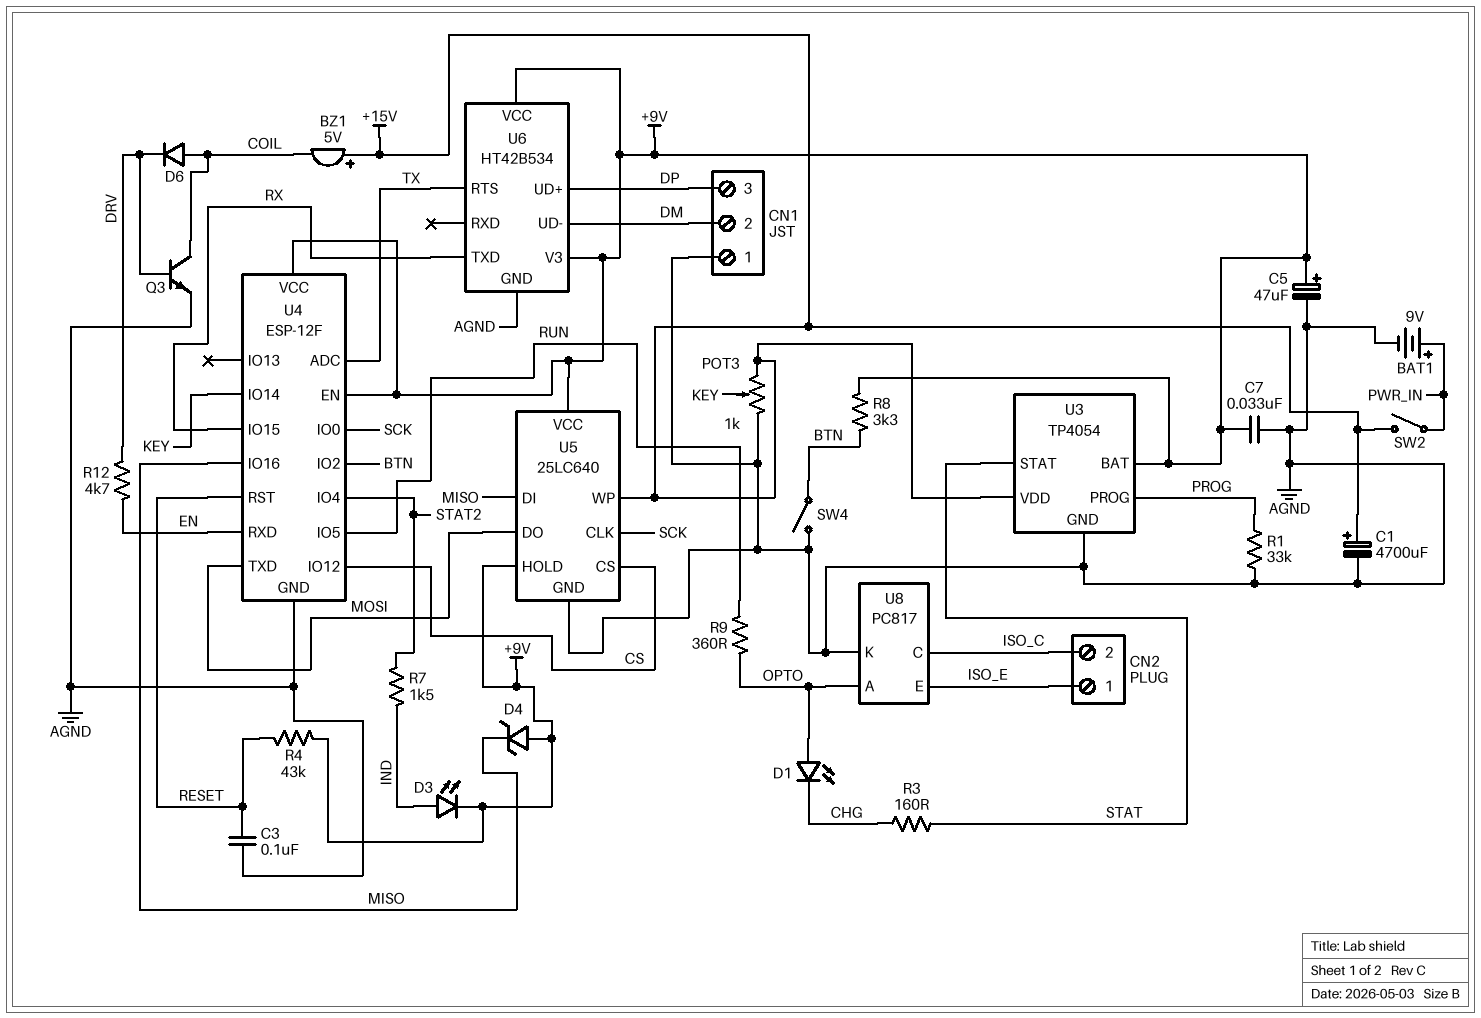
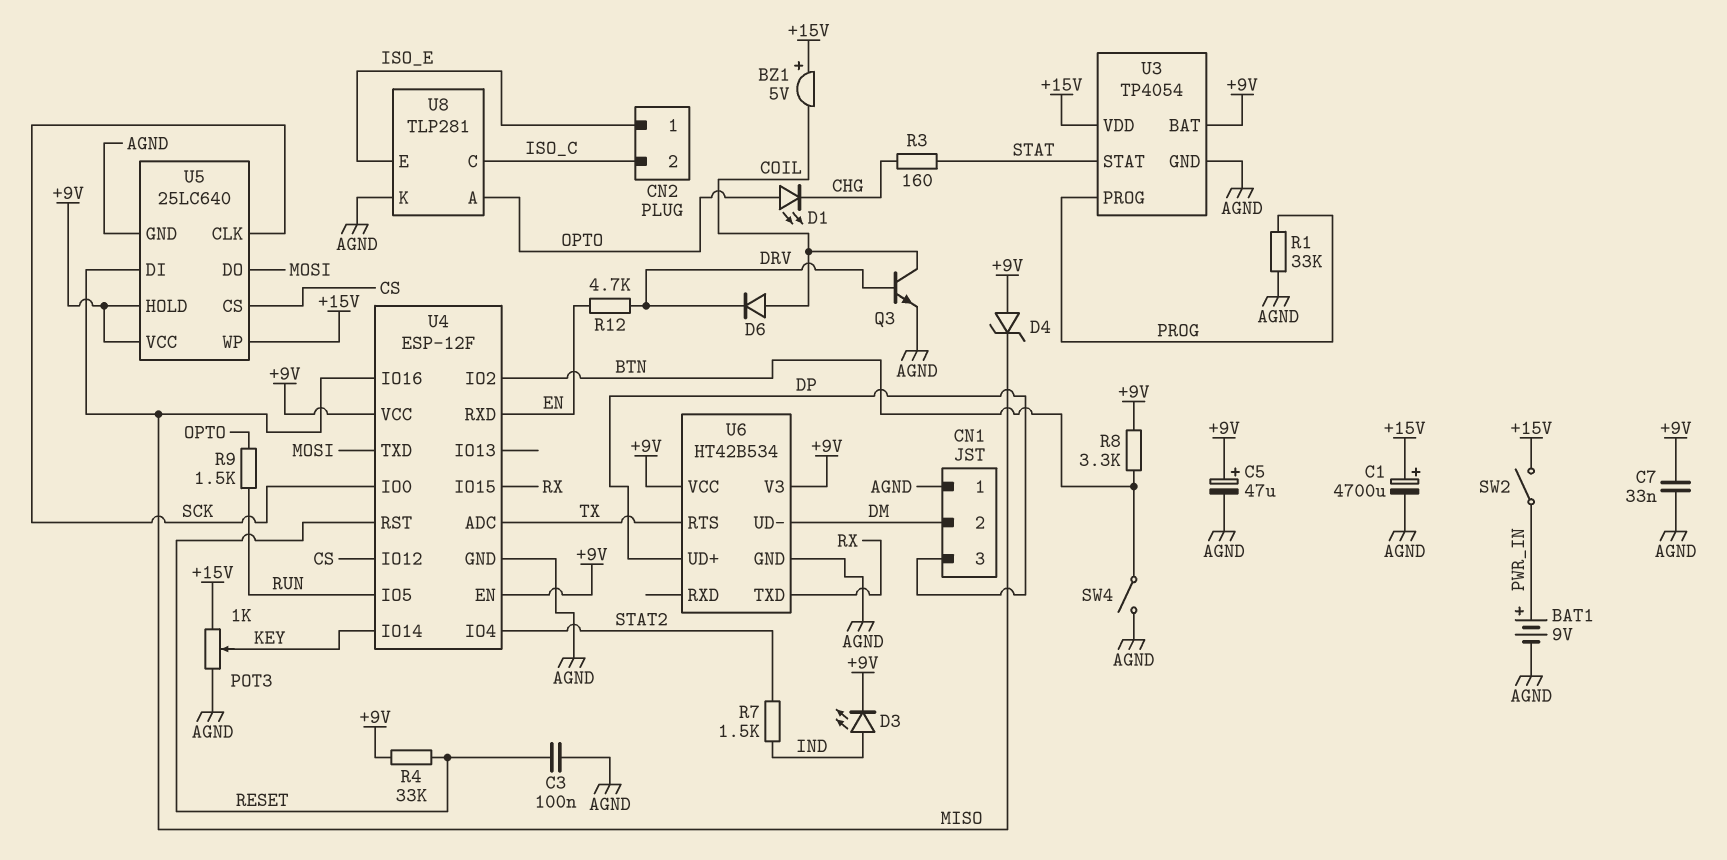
R4: 43k (+9V, RESET) -> 33k (+9V, RESET)
R9: 360 (OPTO, RUN) -> 1.5k (OPTO, RUN)
U8: PC817 -> TLP281

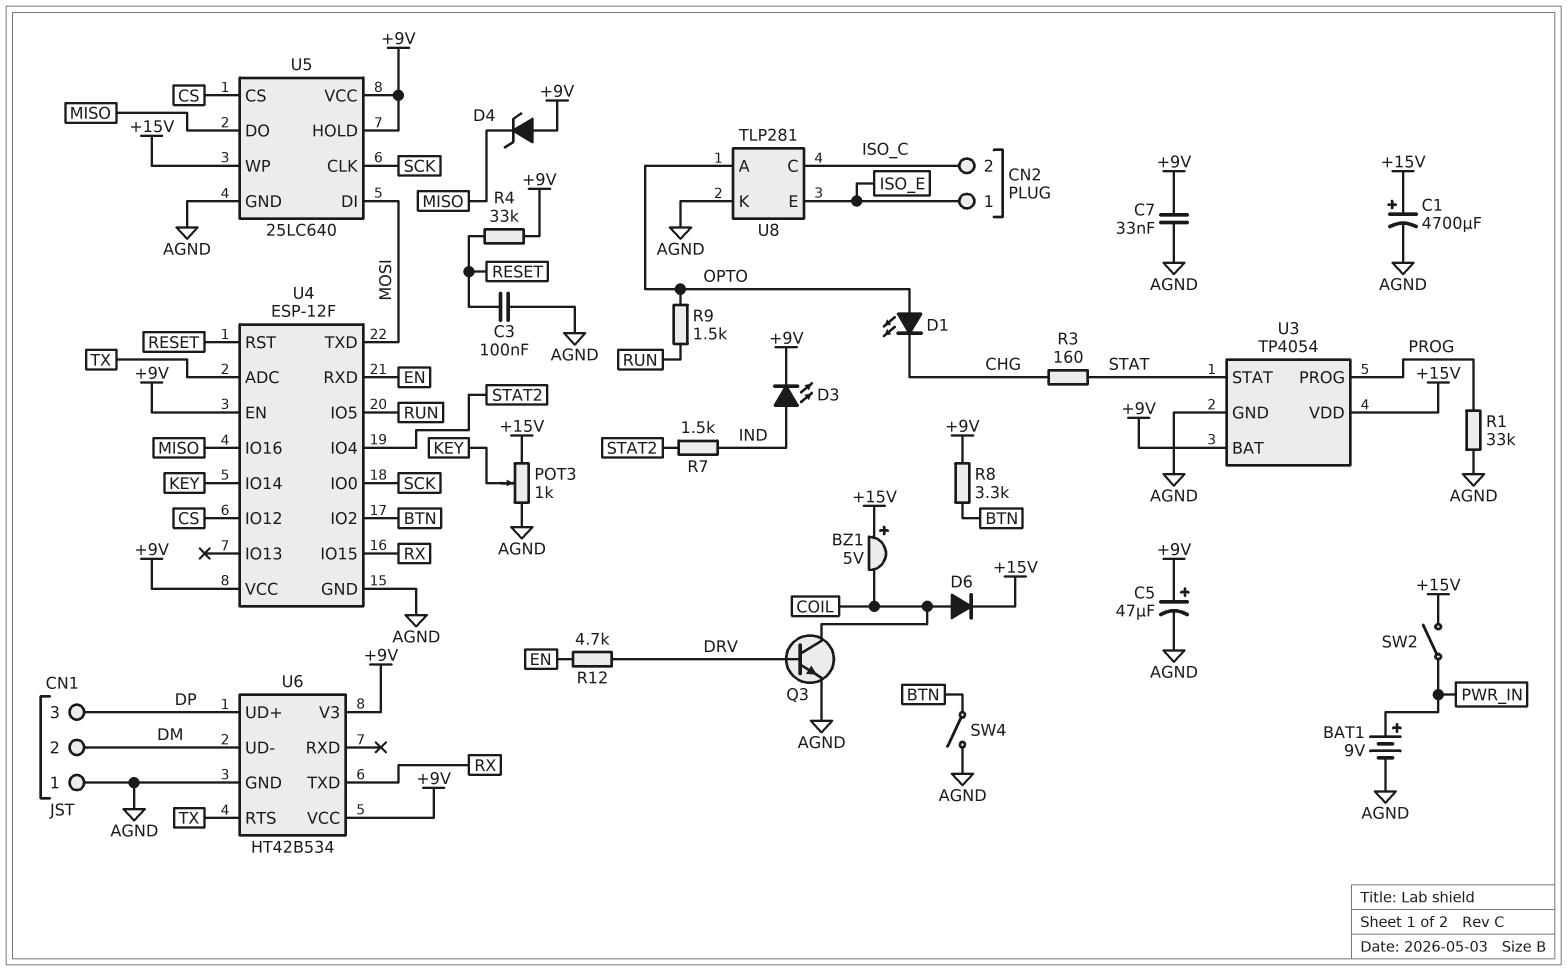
D6: diode (A COIL, K DRV) -> diode (A COIL, K +15V)
U5 pin DI: MISO -> MOSI
U5 pin DO: MOSI -> MISO

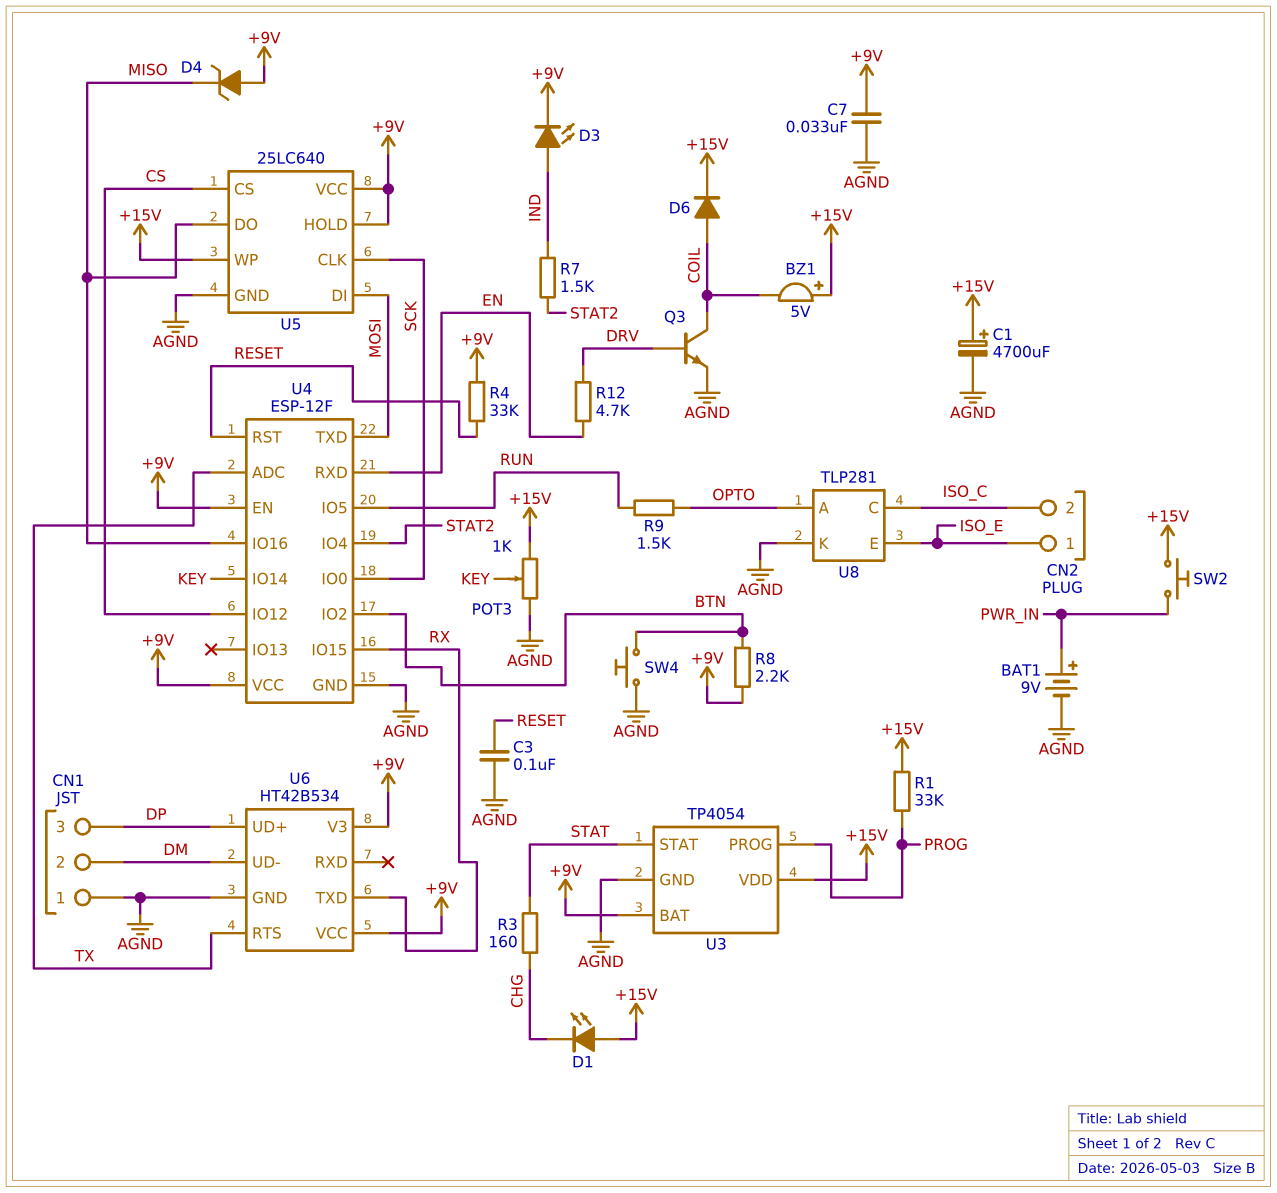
C5: 47uF (plus +9V, minus AGND) -> none
D1: LED (A OPTO, K CHG) -> LED (A +15V, K CHG)
R1: 33k (AGND, PROG) -> 33k (+15V, PROG)
R8: 3.3k (+9V, BTN) -> 2.2k (+9V, BTN)
SW2: switch (+15V, PWR_IN) -> button (+15V, PWR_IN)
SW4: switch (AGND, BTN) -> button (AGND, BTN)

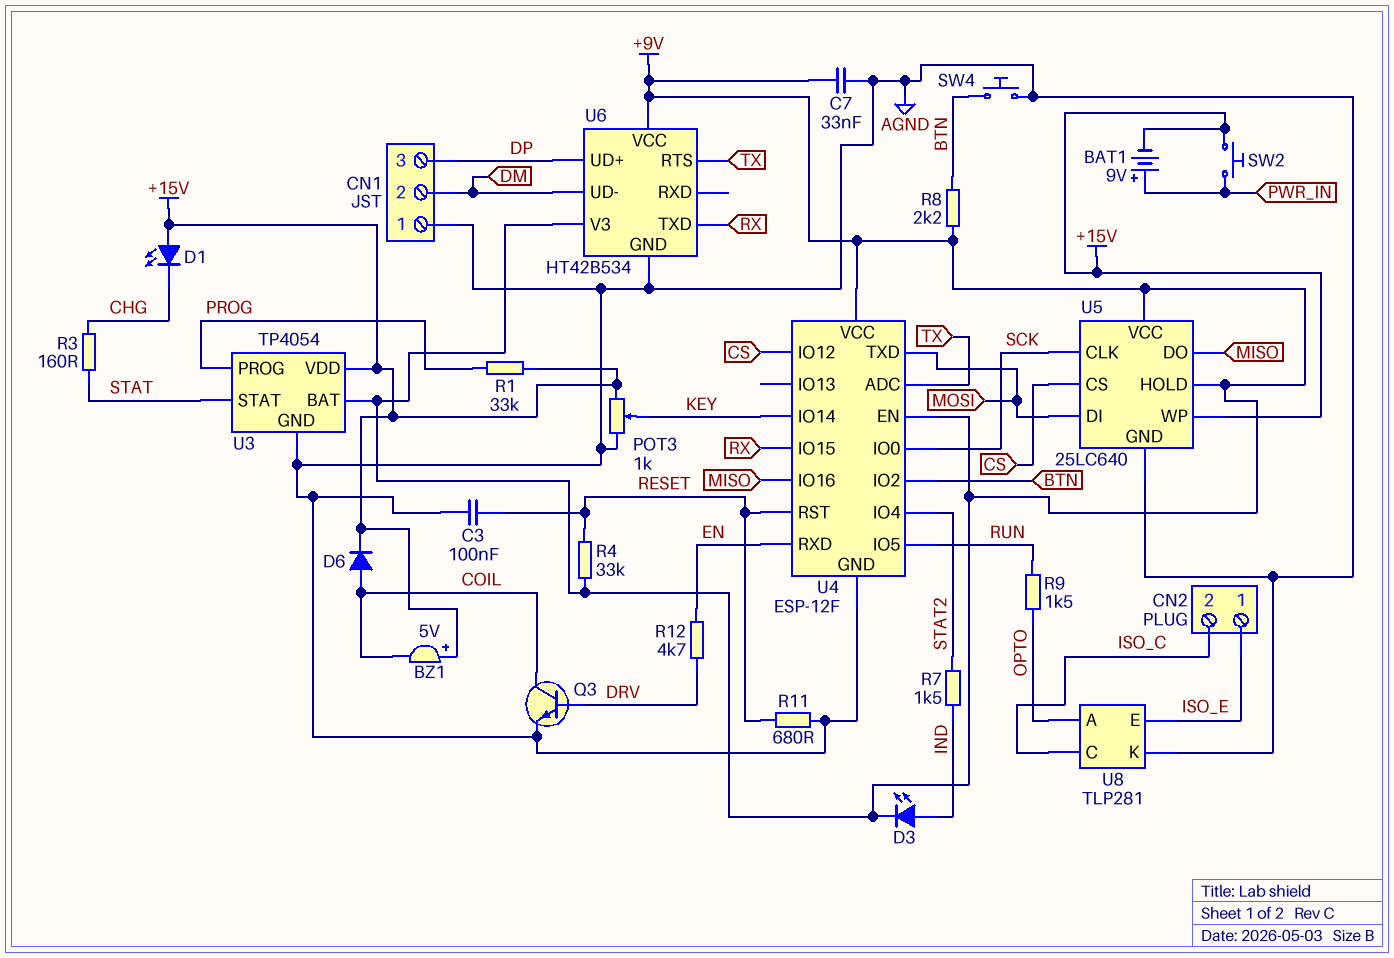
BAT1: 9V (plus PWR_IN, minus AGND) -> 9V (plus PWR_IN, minus +15V)
C1: 4700uF (plus +15V, minus AGND) -> none
D4: zener (A +9V, K MISO) -> none
R11: none -> 680 (AGND, RESET)

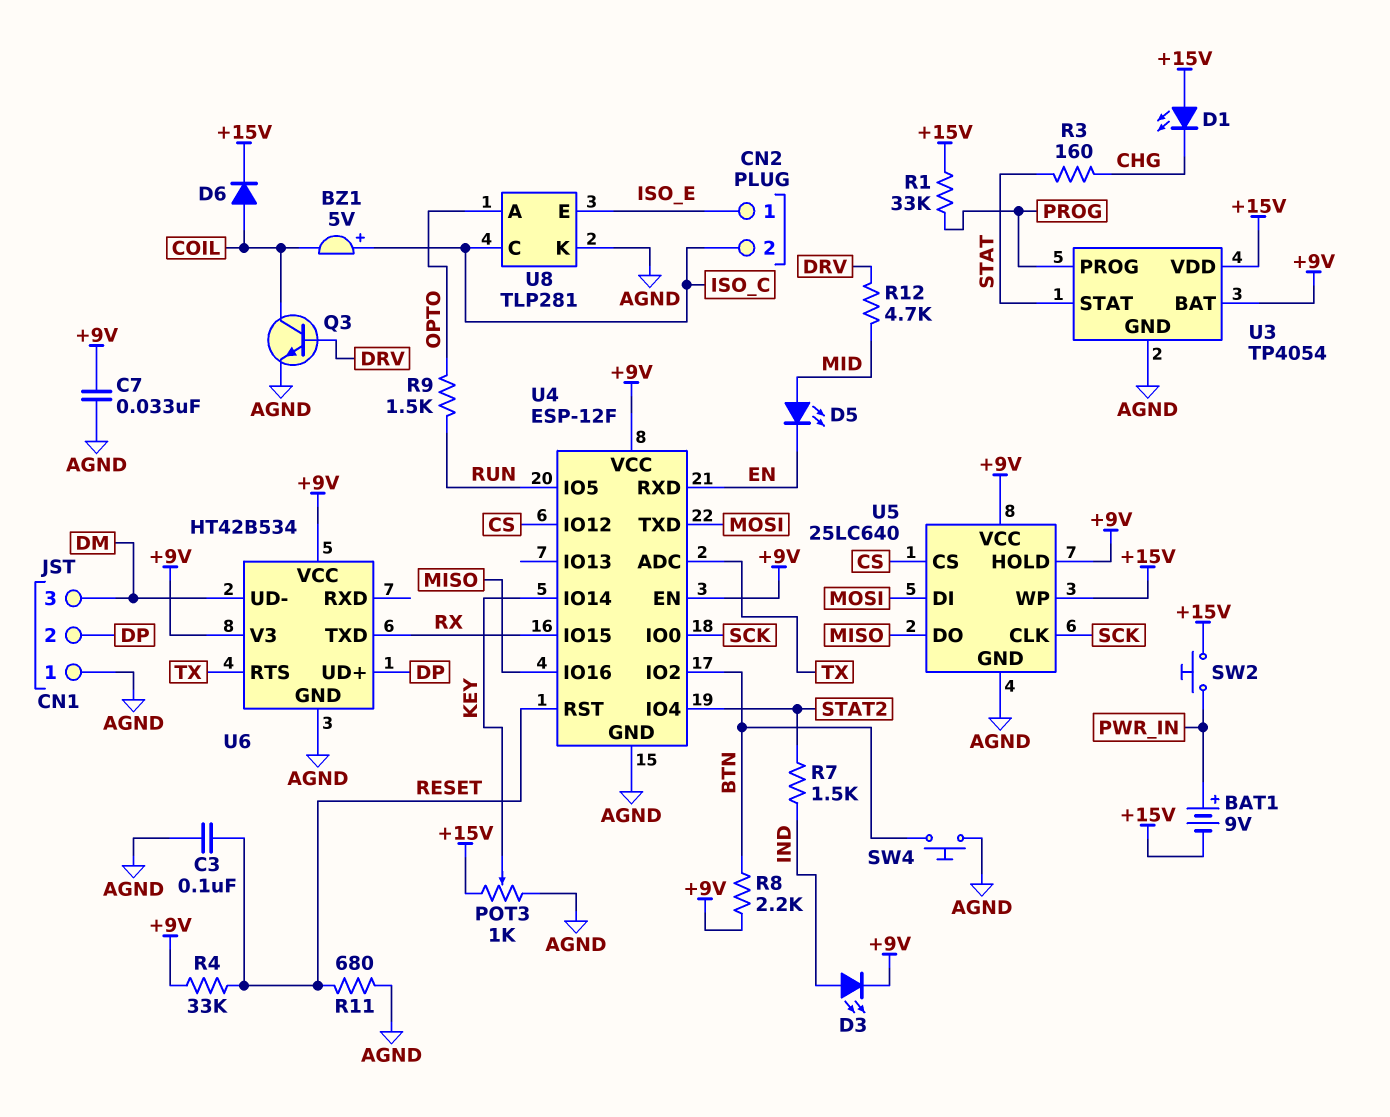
BZ1: buzzer 5V (plus +15V, minus COIL) -> buzzer 5V (plus ISO_C, minus COIL)
CN1 pin 2: DM -> DP
CN1 pin 3: DP -> DM
D5: none -> LED (A MID, K EN)
R12: 4.7k (DRV, EN) -> 4.7k (DRV, MID)

